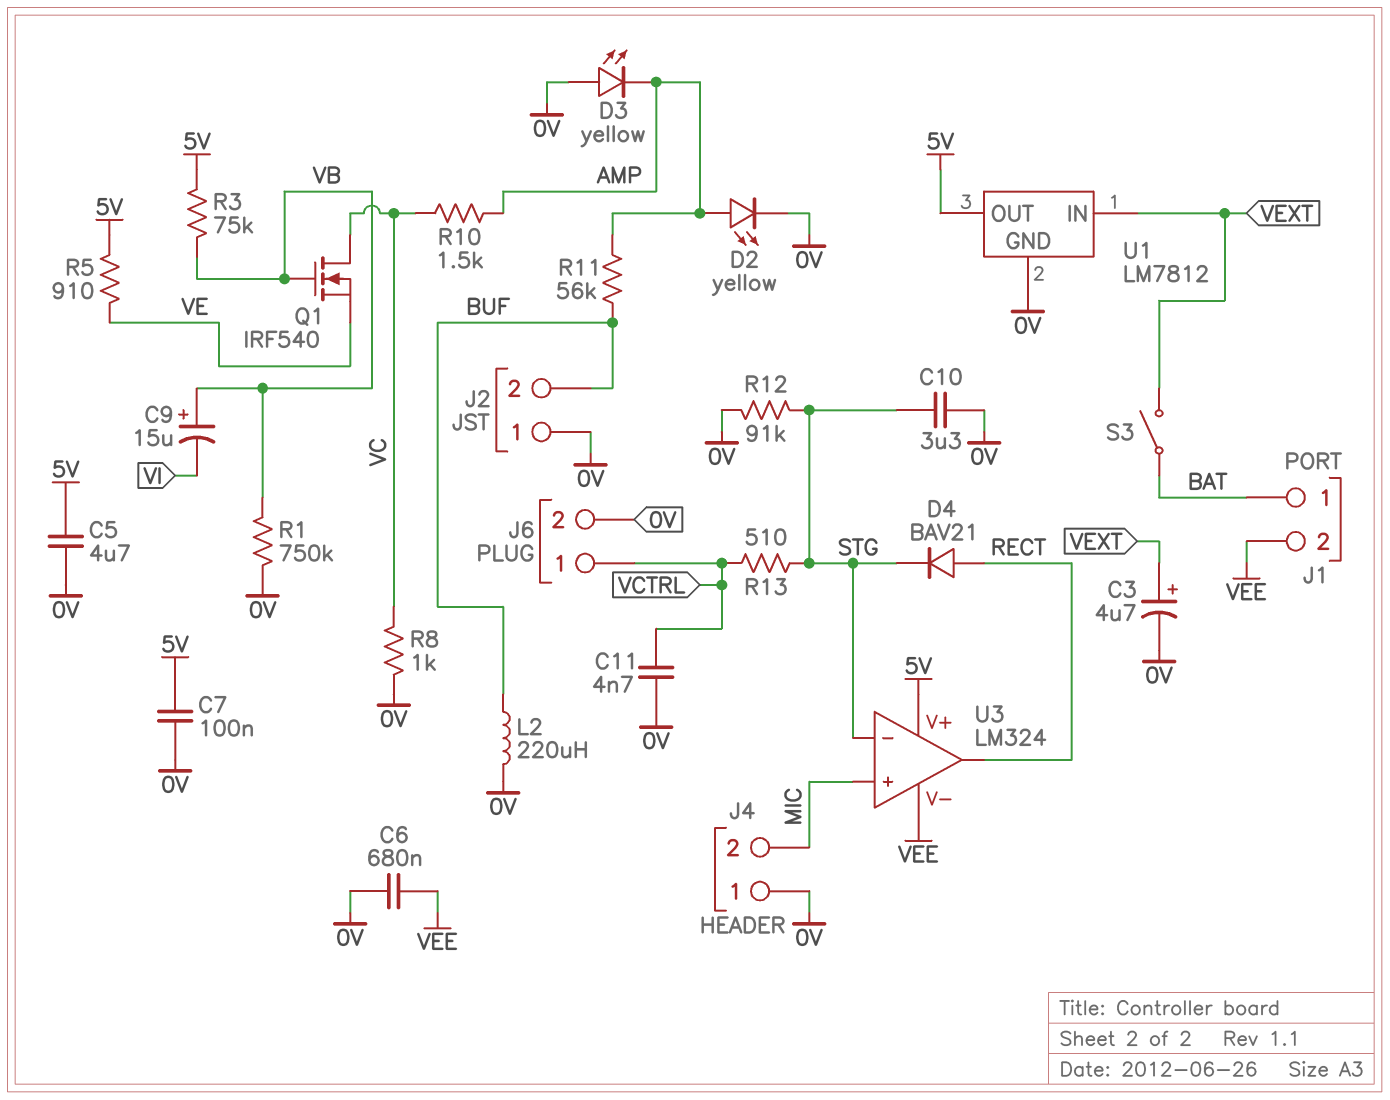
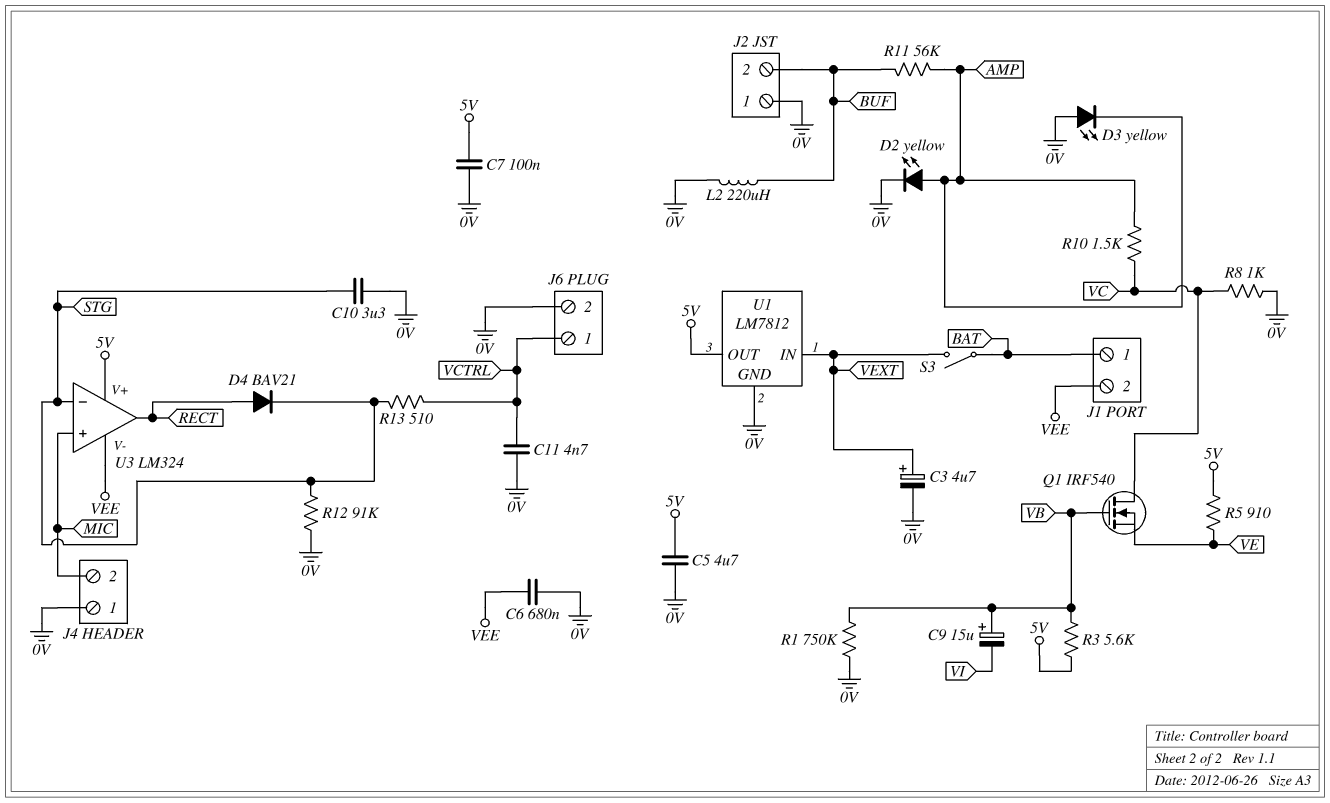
R3: 75k (5V, VB) -> 5.6k (5V, VB)

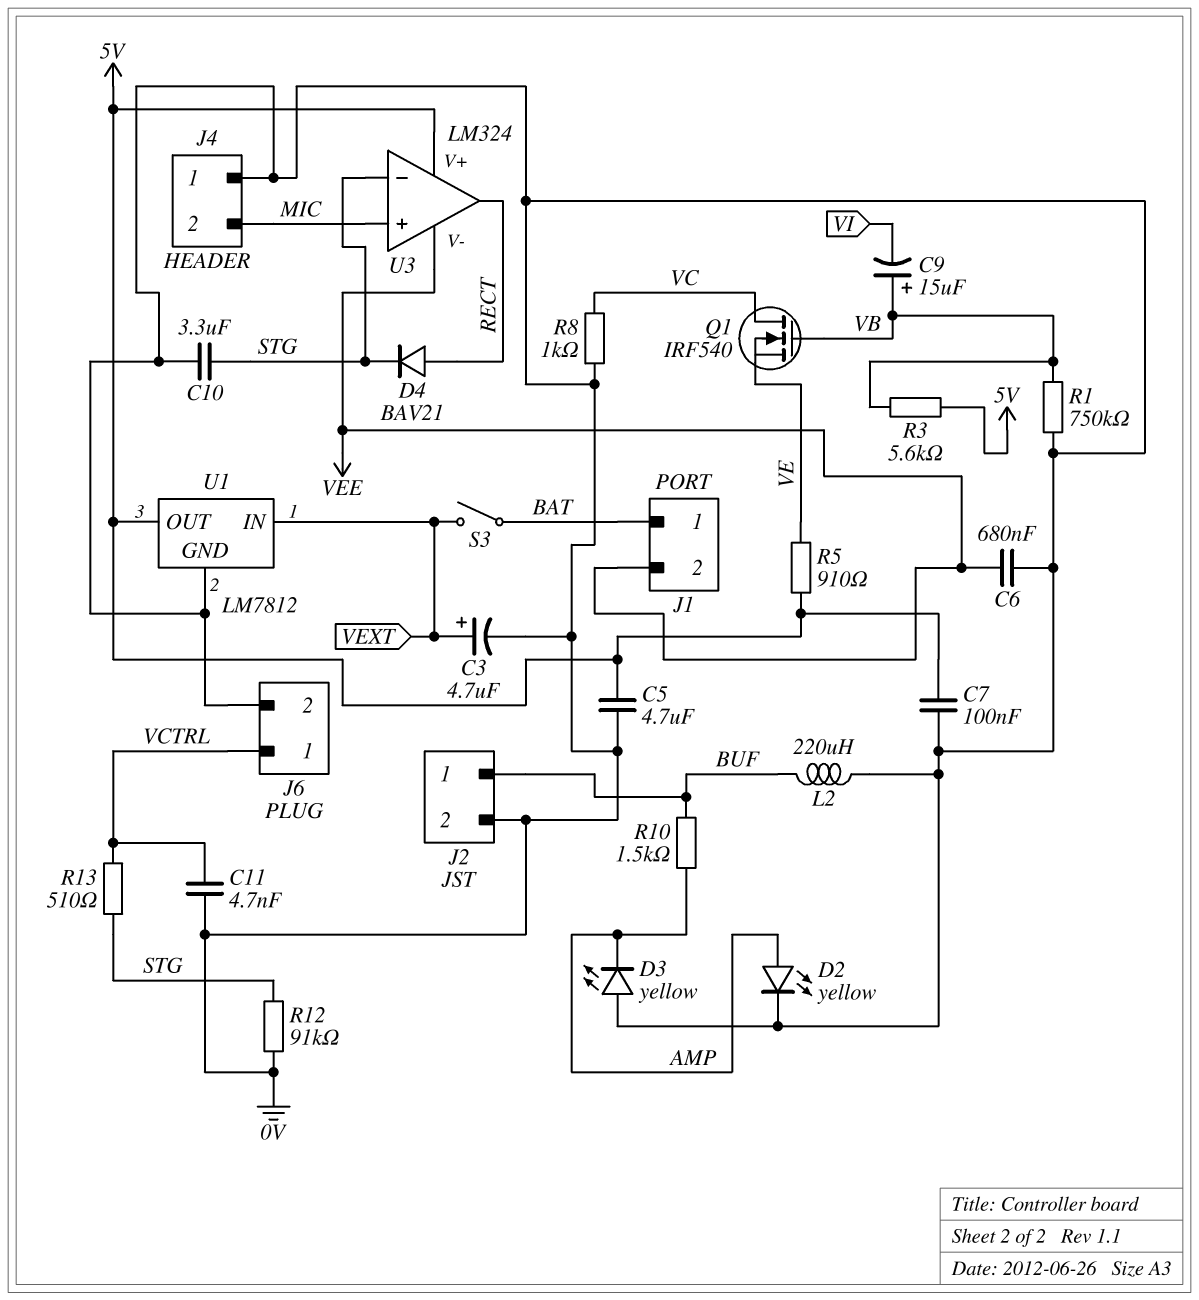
J2 pin 1: 0V -> BUF
J2 pin 2: BUF -> 0V
R10: 1.5k (AMP, VC) -> 1.5k (AMP, BUF)
R11: 56k (AMP, BUF) -> none

